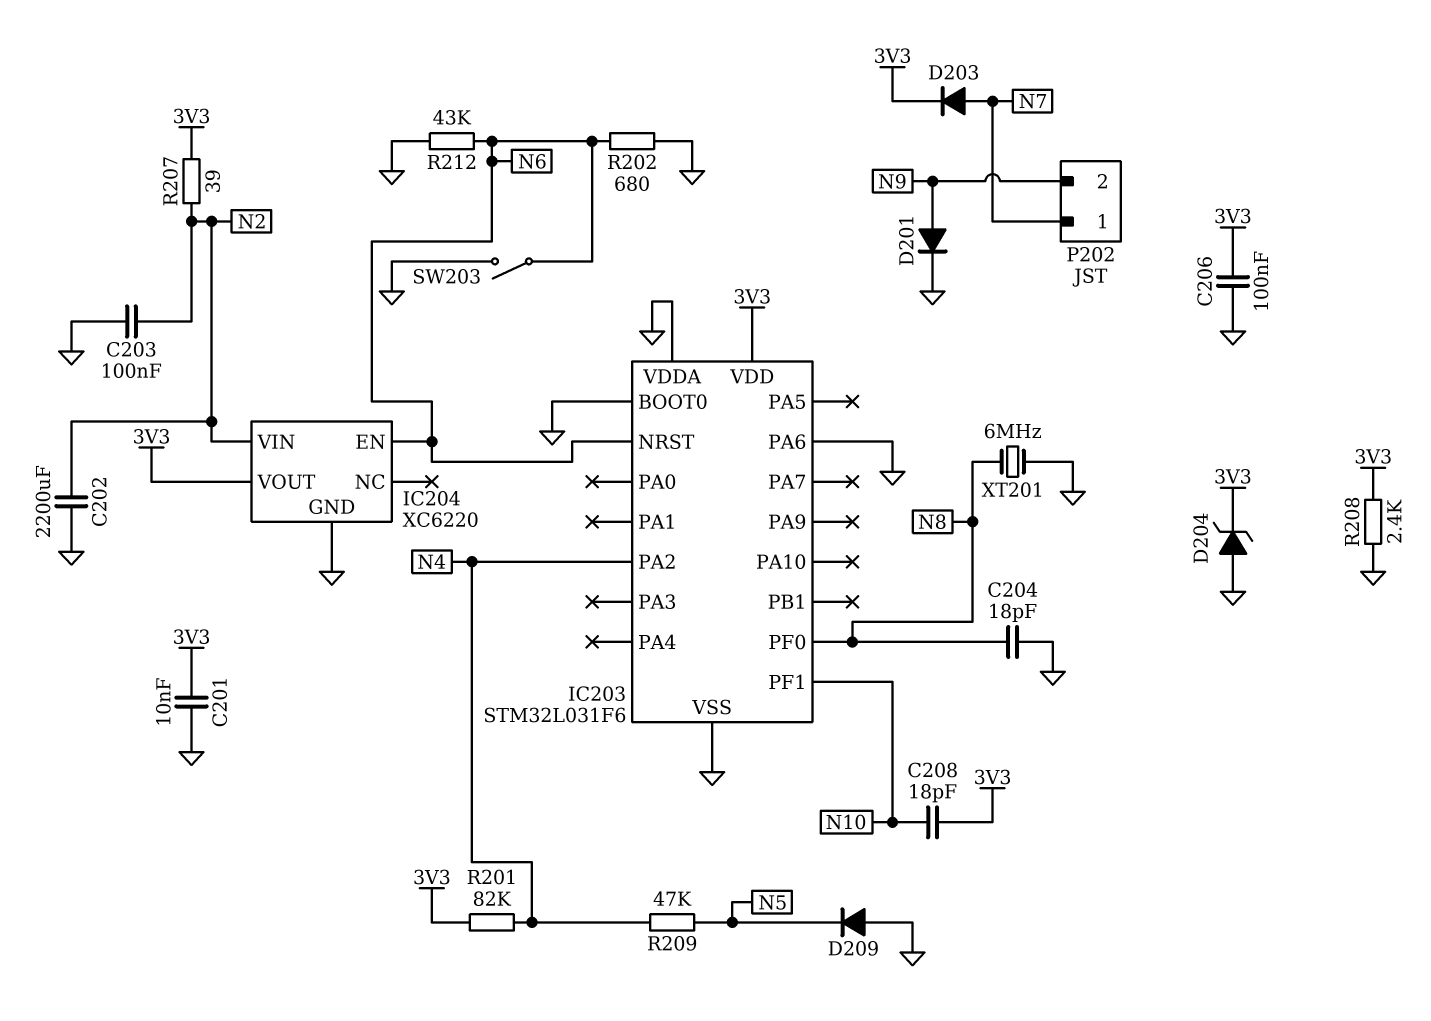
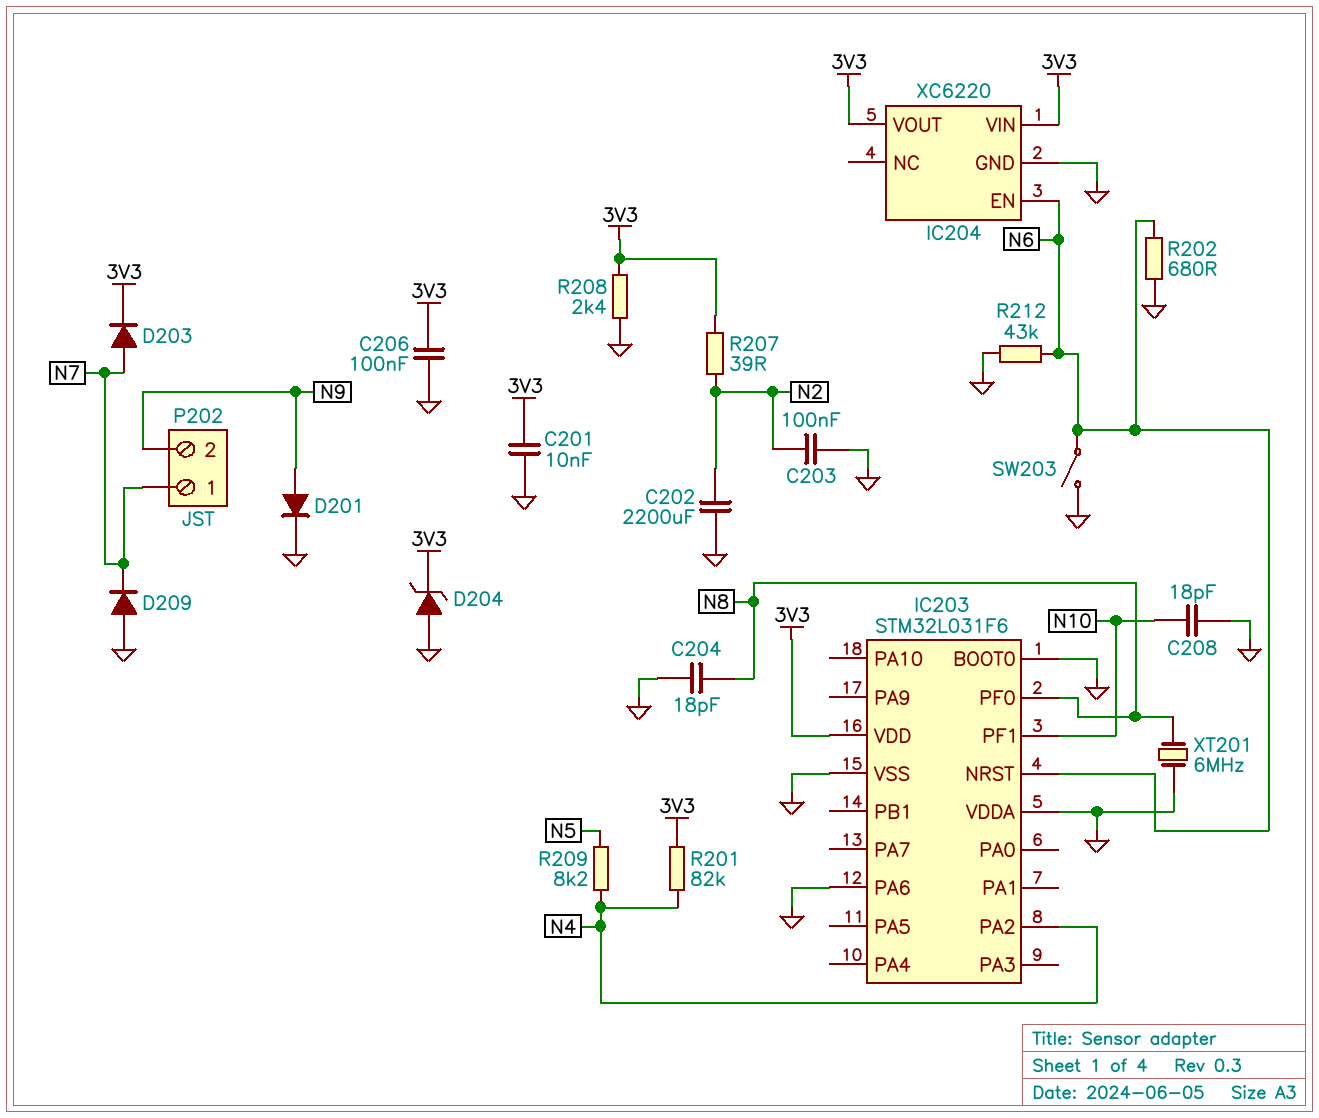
C208: 18pF (3V3, N10) -> 18pF (GND, N10)
D209: diode (A GND, K N5) -> diode (A GND, K N7)
IC204 pin VIN: N2 -> 3V3
R209: 47k (N4, N5) -> 8.2k (N4, N5)

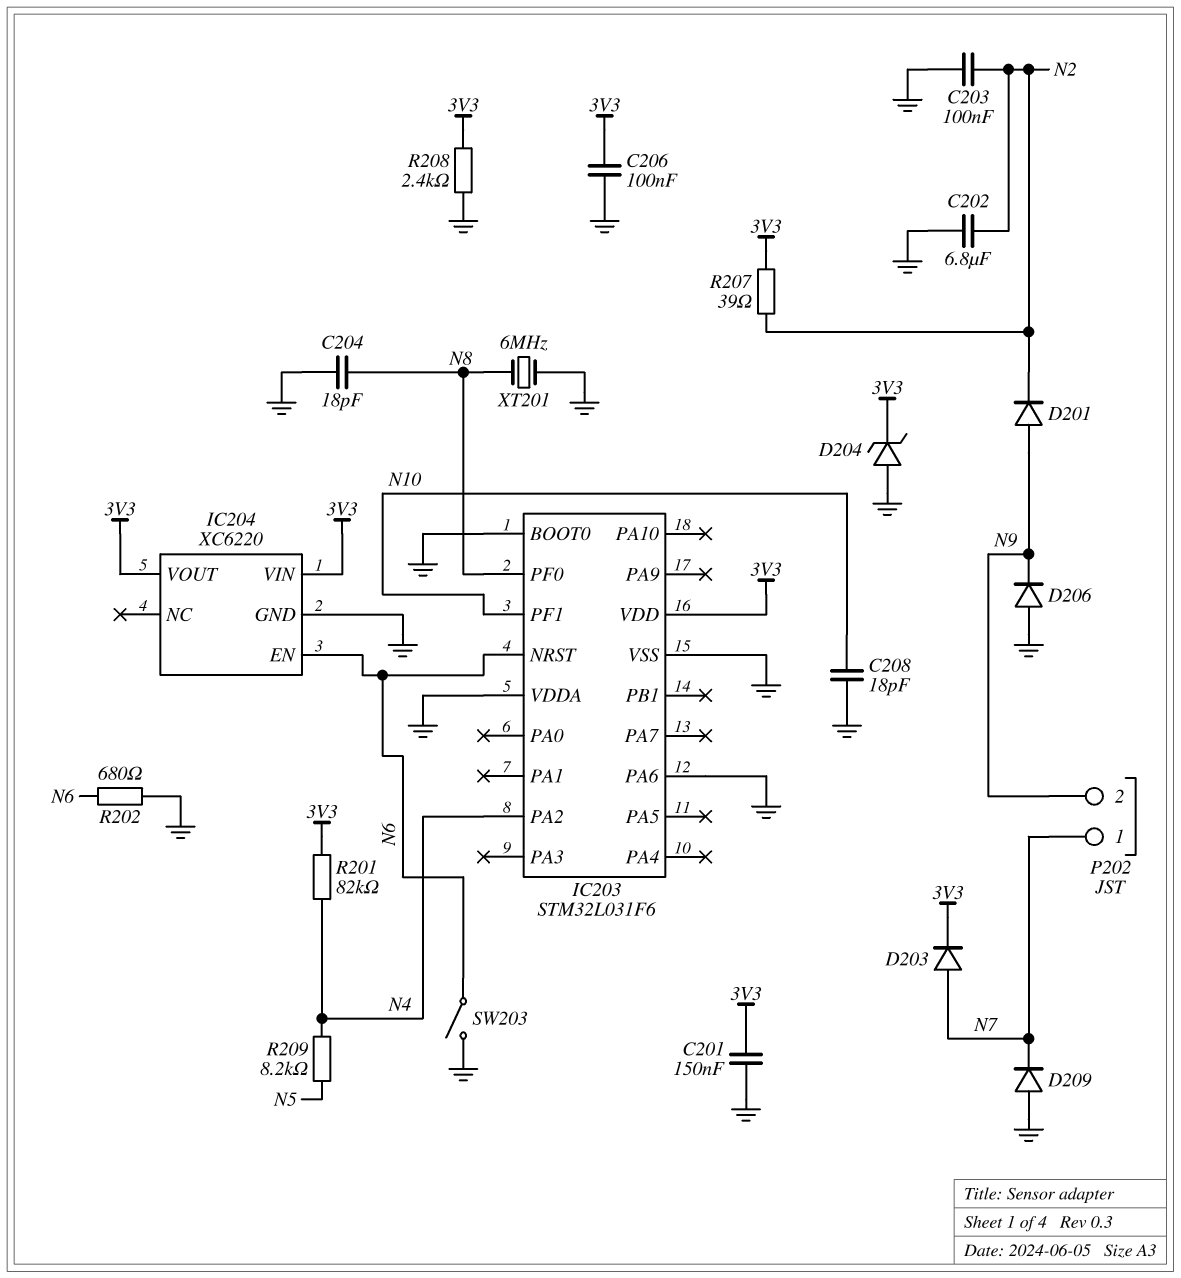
C201: 10nF (3V3, GND) -> 150nF (3V3, GND)
C202: 2200uF (GND, N2) -> 6.8uF (GND, N2)
D201: diode (A N9, K GND) -> diode (A N9, K N2)
D206: none -> diode (A GND, K N9)
R212: 43k (GND, N6) -> none

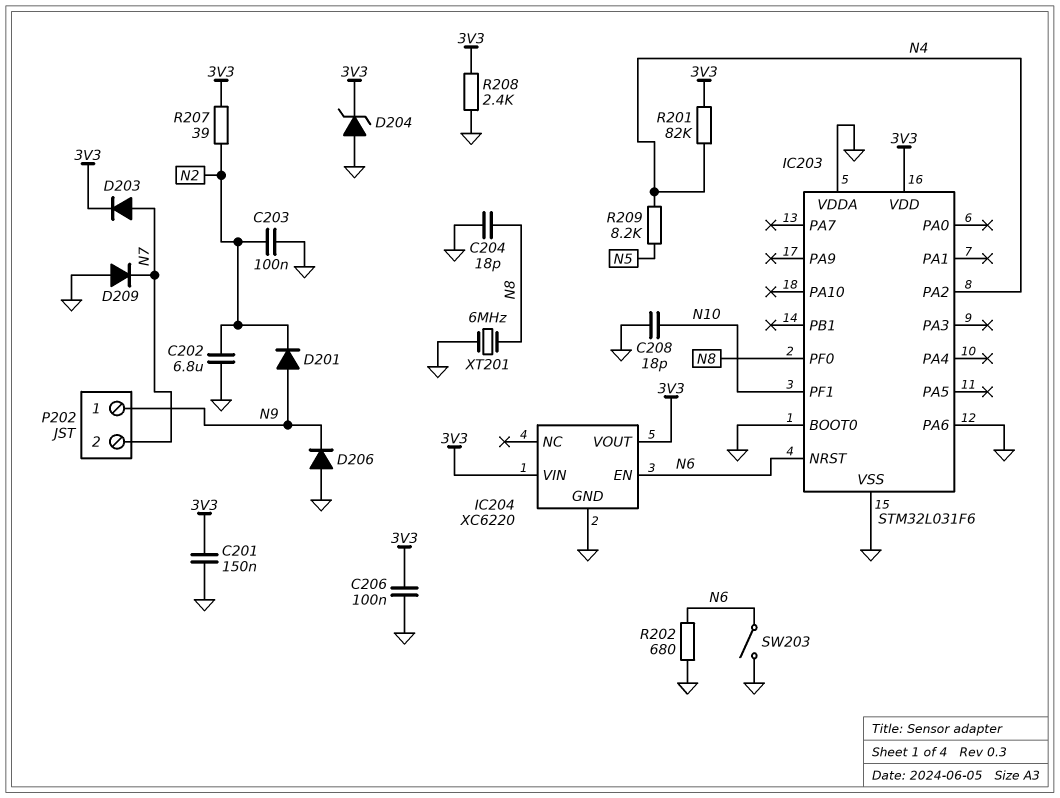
P202 pin 1: N7 -> N9
P202 pin 2: N9 -> N7

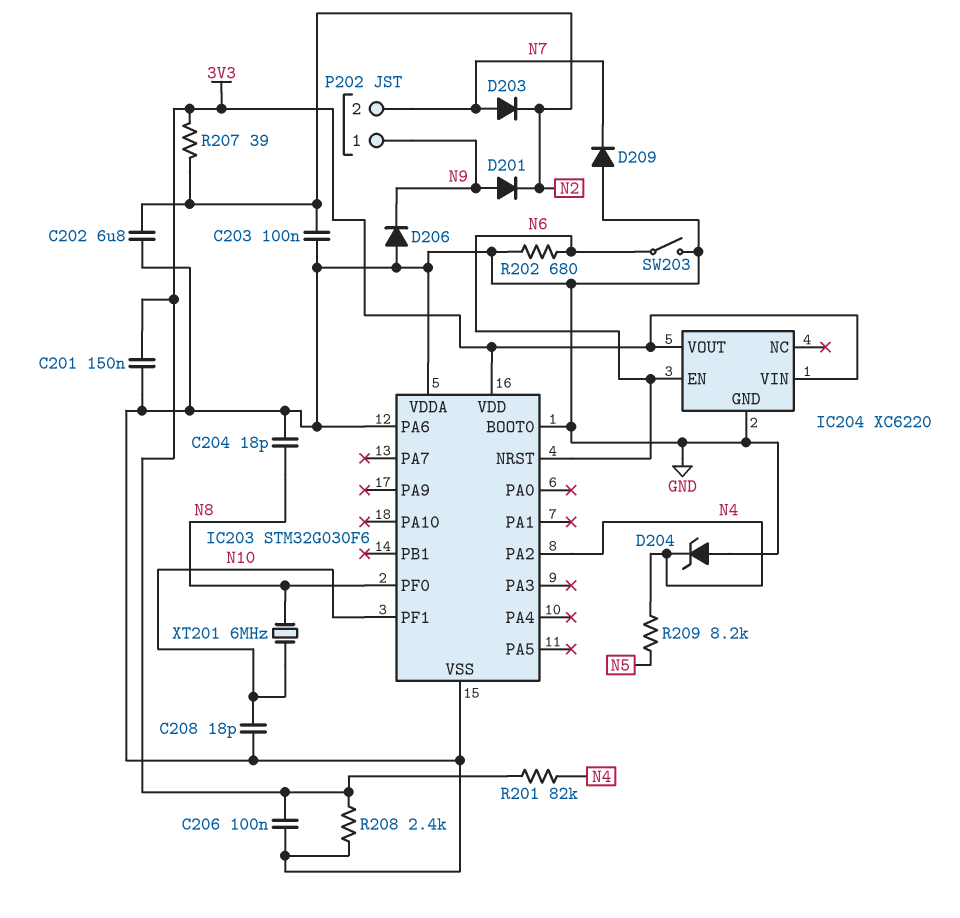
D203: diode (A N7, K 3V3) -> diode (A N7, K N2)
D204: zener (A GND, K 3V3) -> zener (A GND, K N4)
IC203: STM32L031F6 -> STM32G030F6
XT201: 6MHz (GND, N8) -> 6MHz (N8, N10)

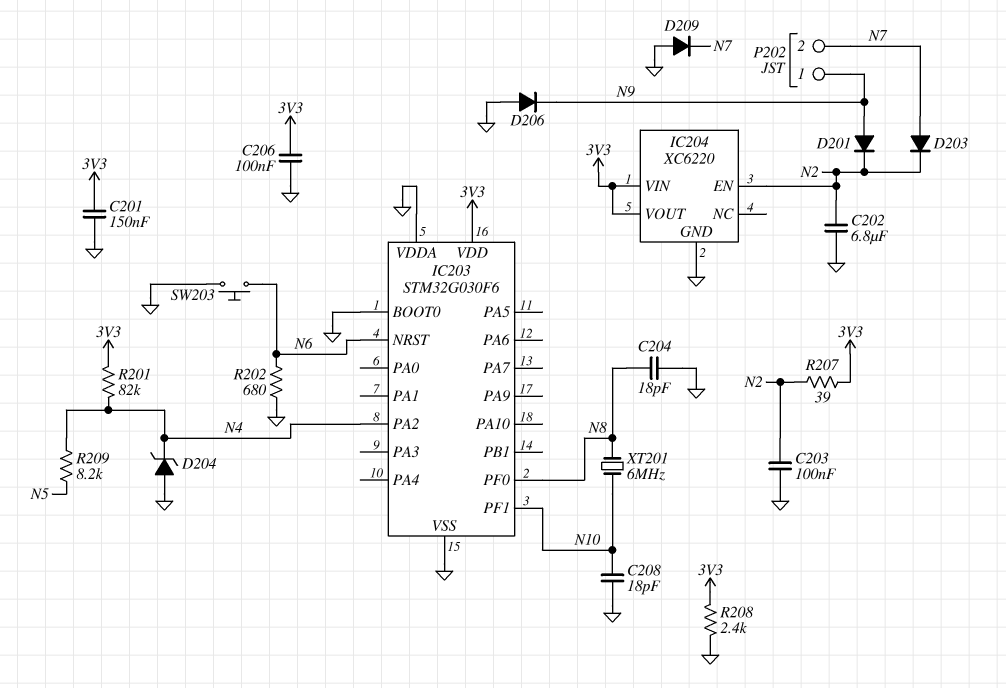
IC203 pin PA6: GND -> none
IC204 pin EN: N6 -> N2
SW203: switch (GND, N6) -> button (GND, N6)

